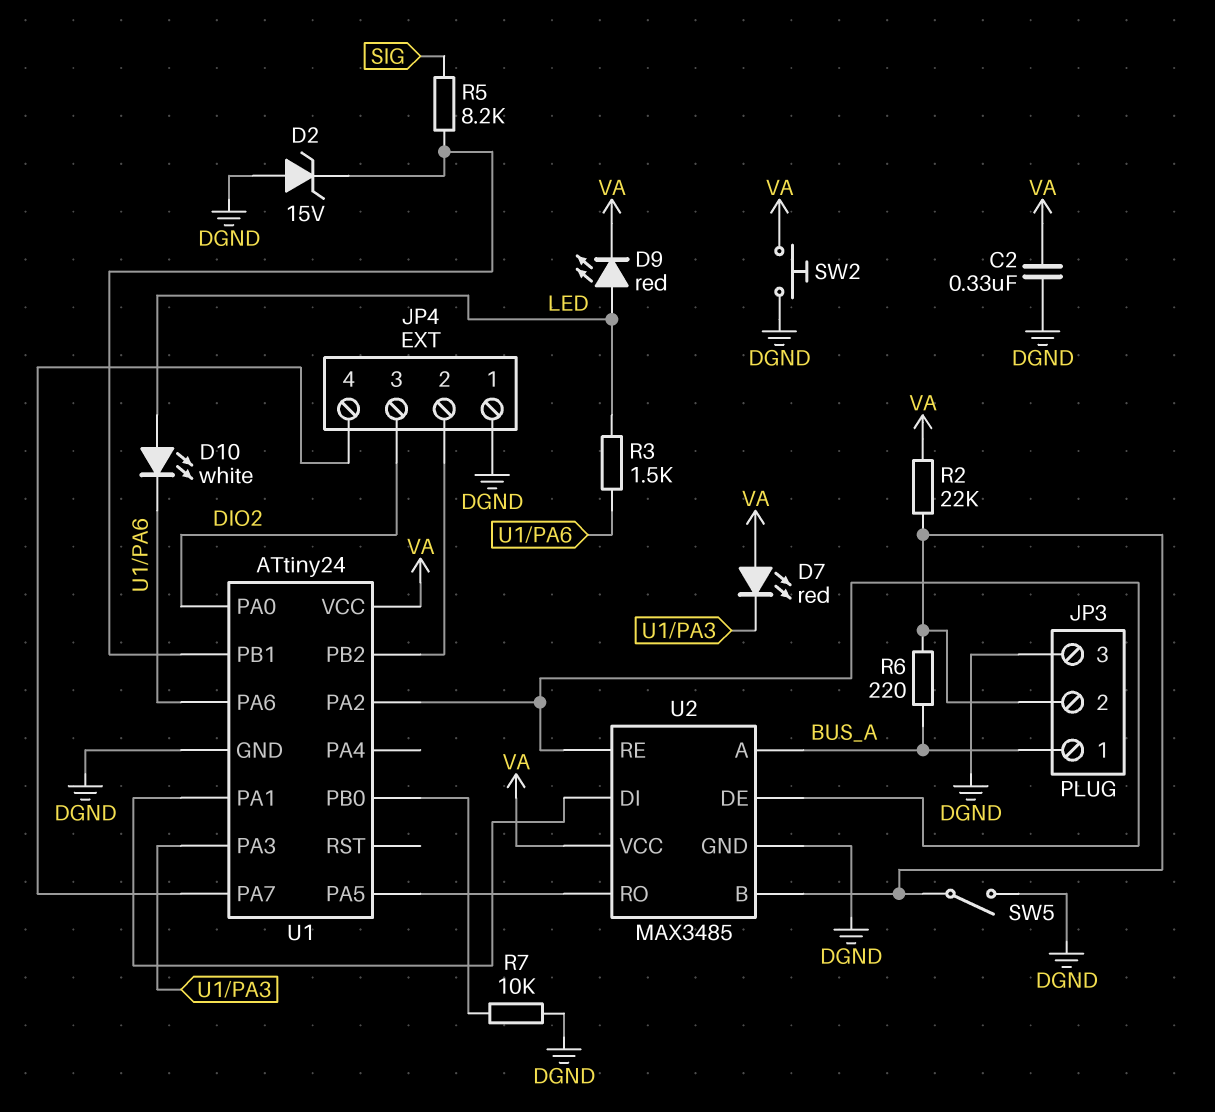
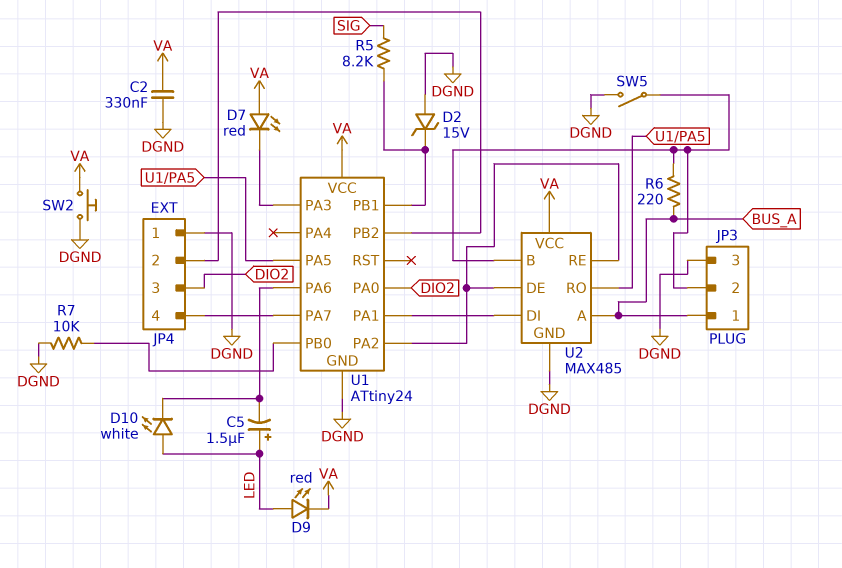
C5: none -> 1.5uF (plus LED, minus U1/PA6)
R2: 22k (JP3/2, VA) -> none
R3: 1.5k (LED, U1/PA6) -> none
U2: MAX3485 -> MAX485

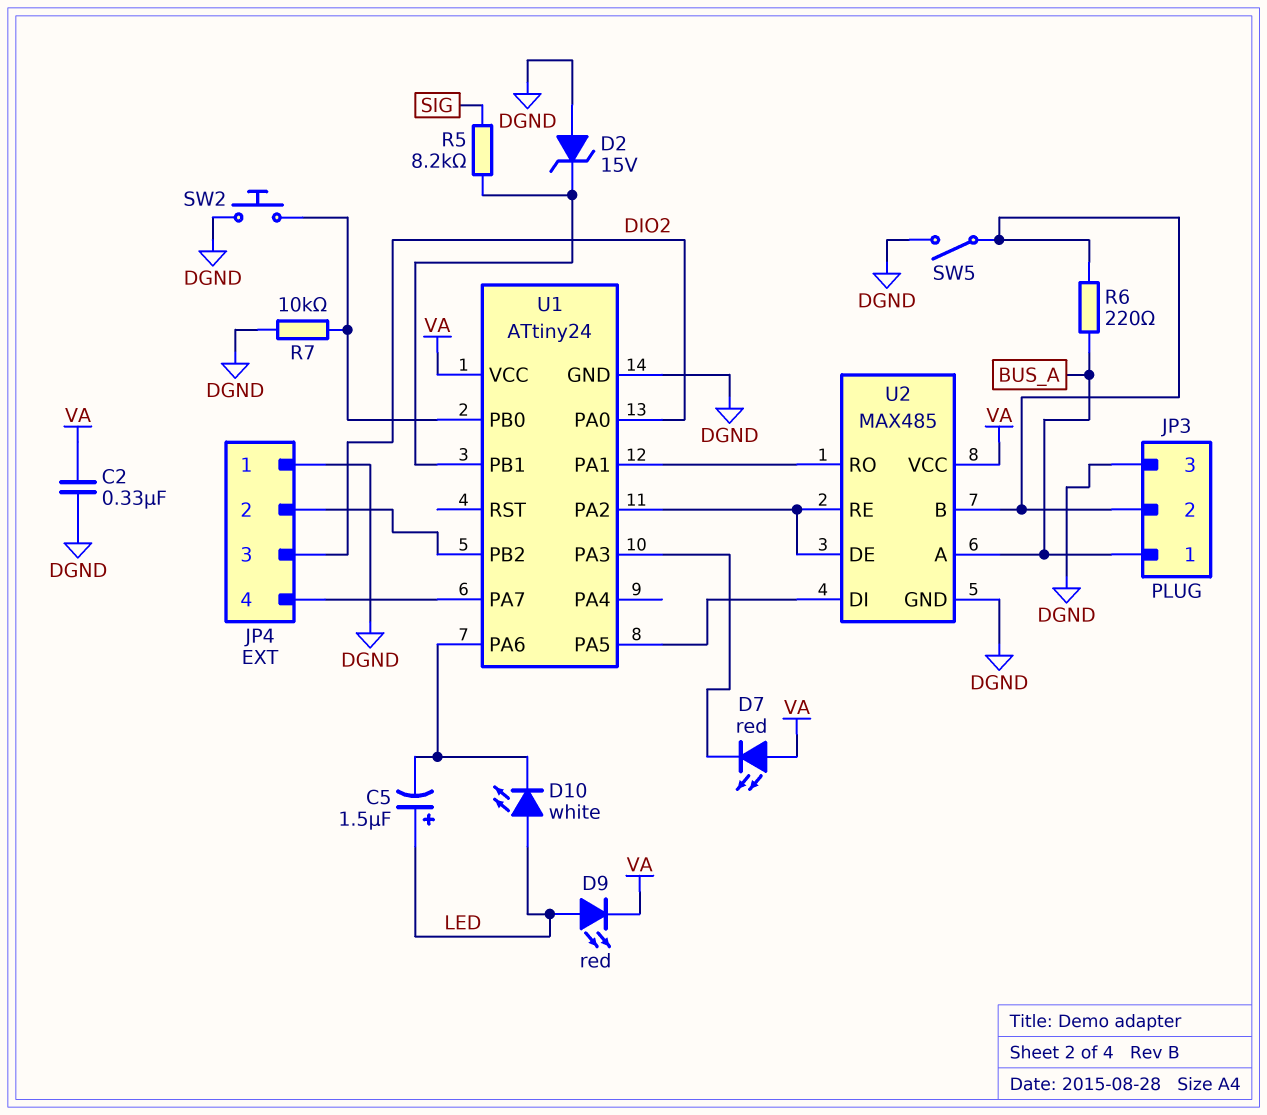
SW2: button (DGND, VA) -> button (DGND, U1/PB0)
U2 pin DI: U1/PA1 -> U1/PA5
U2 pin RO: U1/PA5 -> U1/PA1

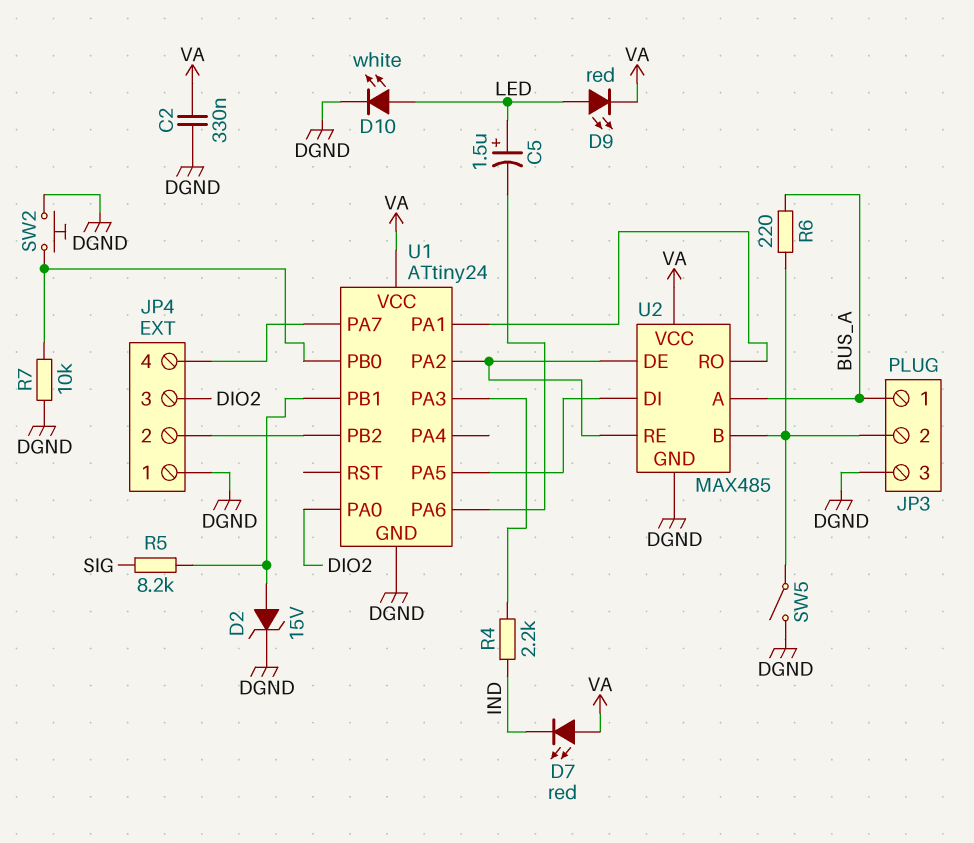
D2: zener 15V (A DGND, K U1/PB1) -> zener 15V (A U1/PB1, K DGND)
D7: LED red (A VA, K U1/PA3) -> LED red (A VA, K IND)
D10: LED white (A LED, K U1/PA6) -> LED white (A LED, K DGND)
R4: none -> 2.2k (IND, U1/PA3)

